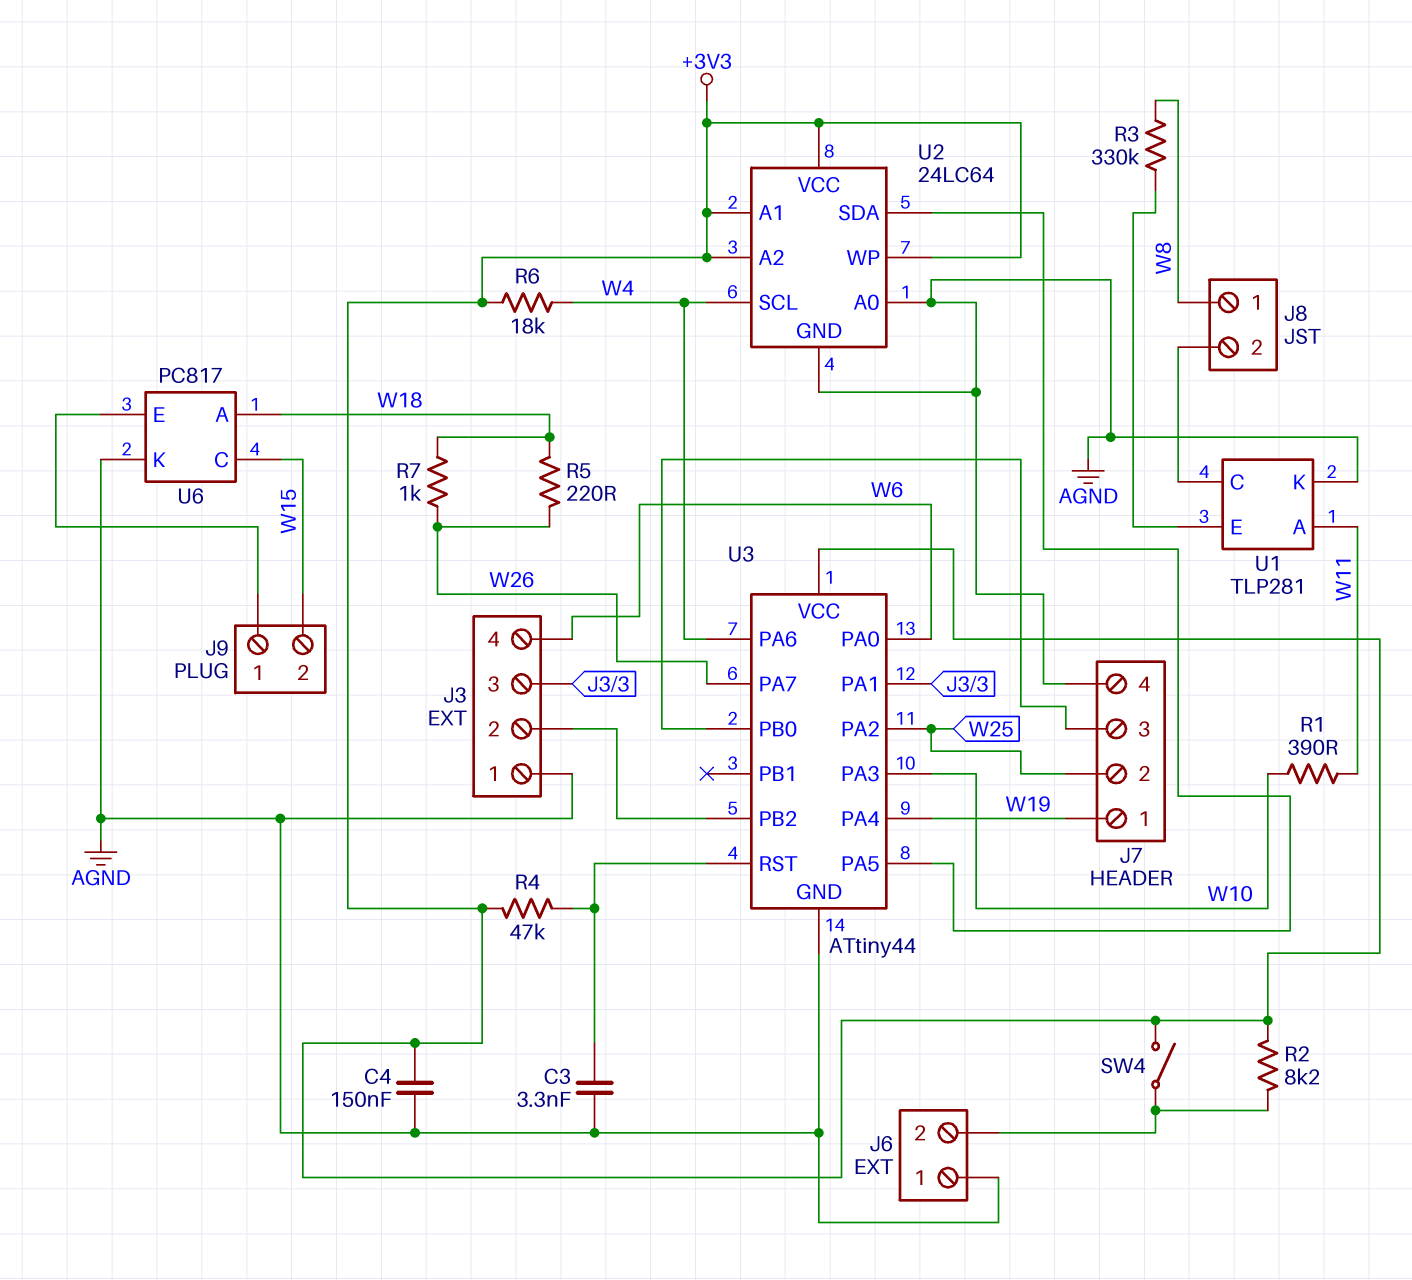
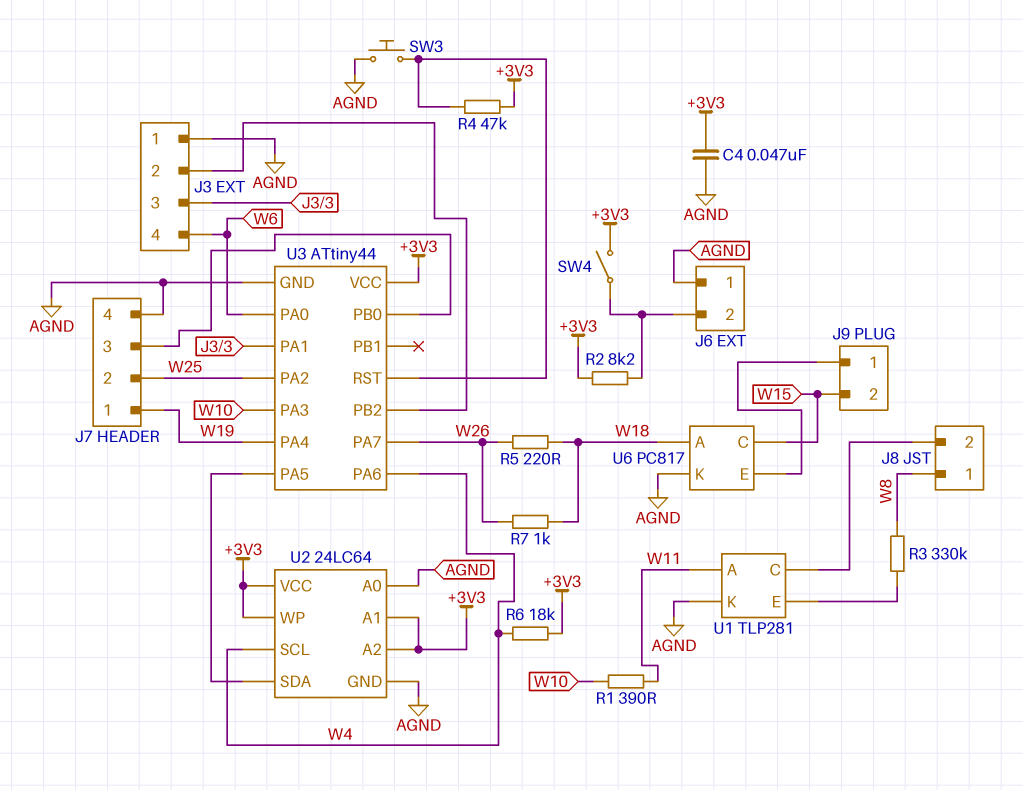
C3: 3.3nF (AGND, U3/RST) -> none
C4: 150nF (+3V3, AGND) -> 47nF (+3V3, AGND)
SW3: none -> button (AGND, U3/RST)

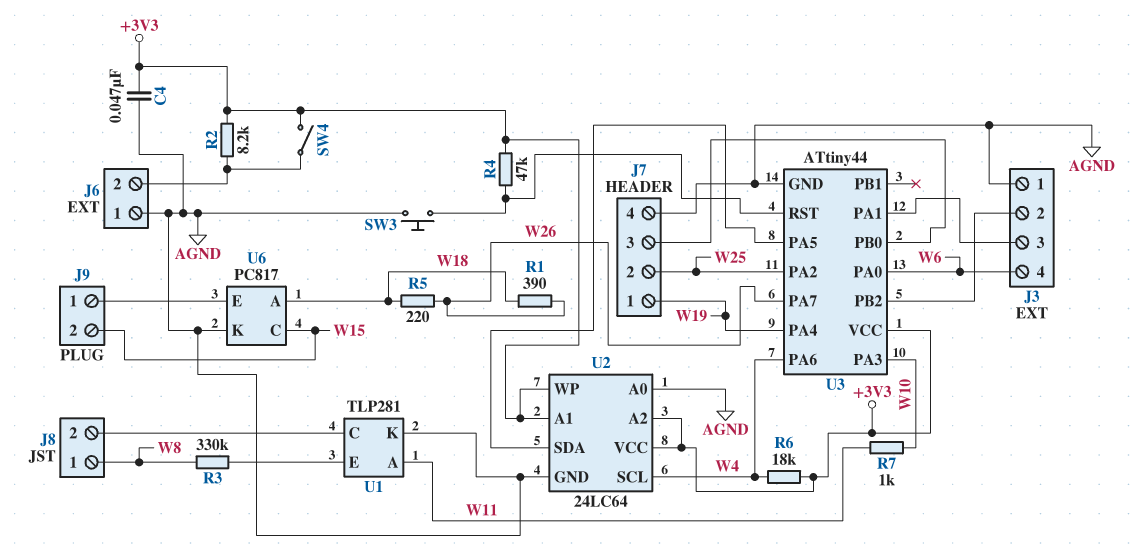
R1: 390 (W10, W11) -> 390 (W18, W26)
R7: 1k (W18, W26) -> 1k (W10, W11)

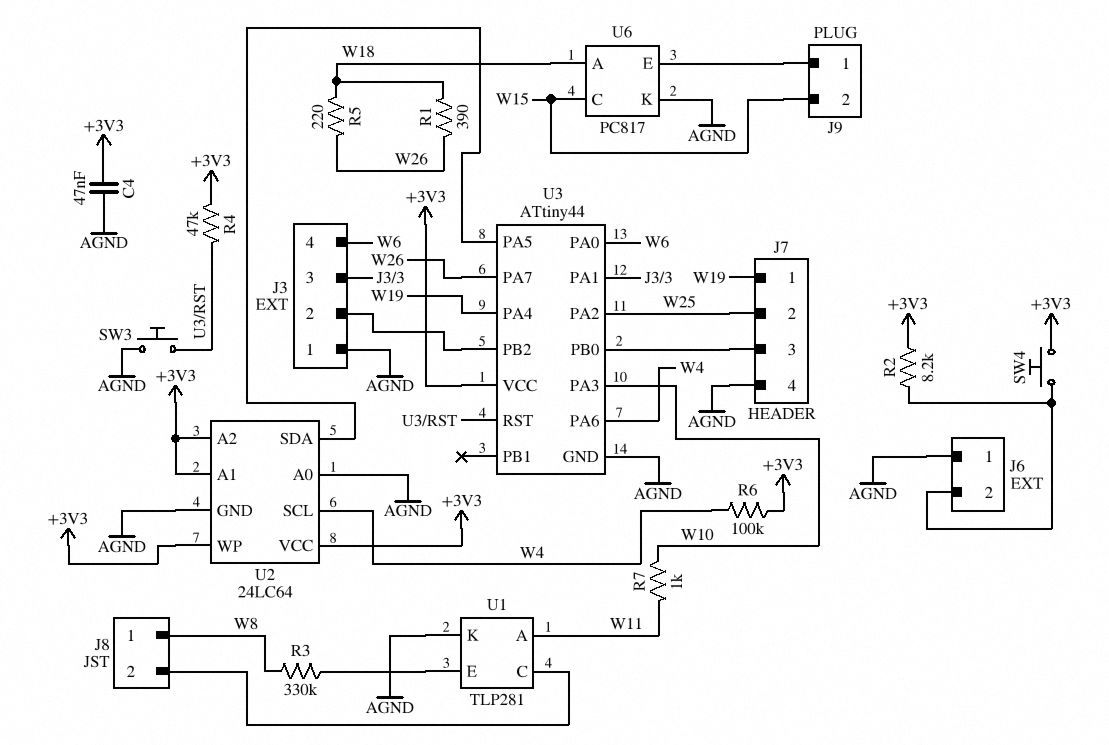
R6: 18k (+3V3, W4) -> 100k (+3V3, W4)
SW4: switch (+3V3, J6/2) -> button (+3V3, J6/2)

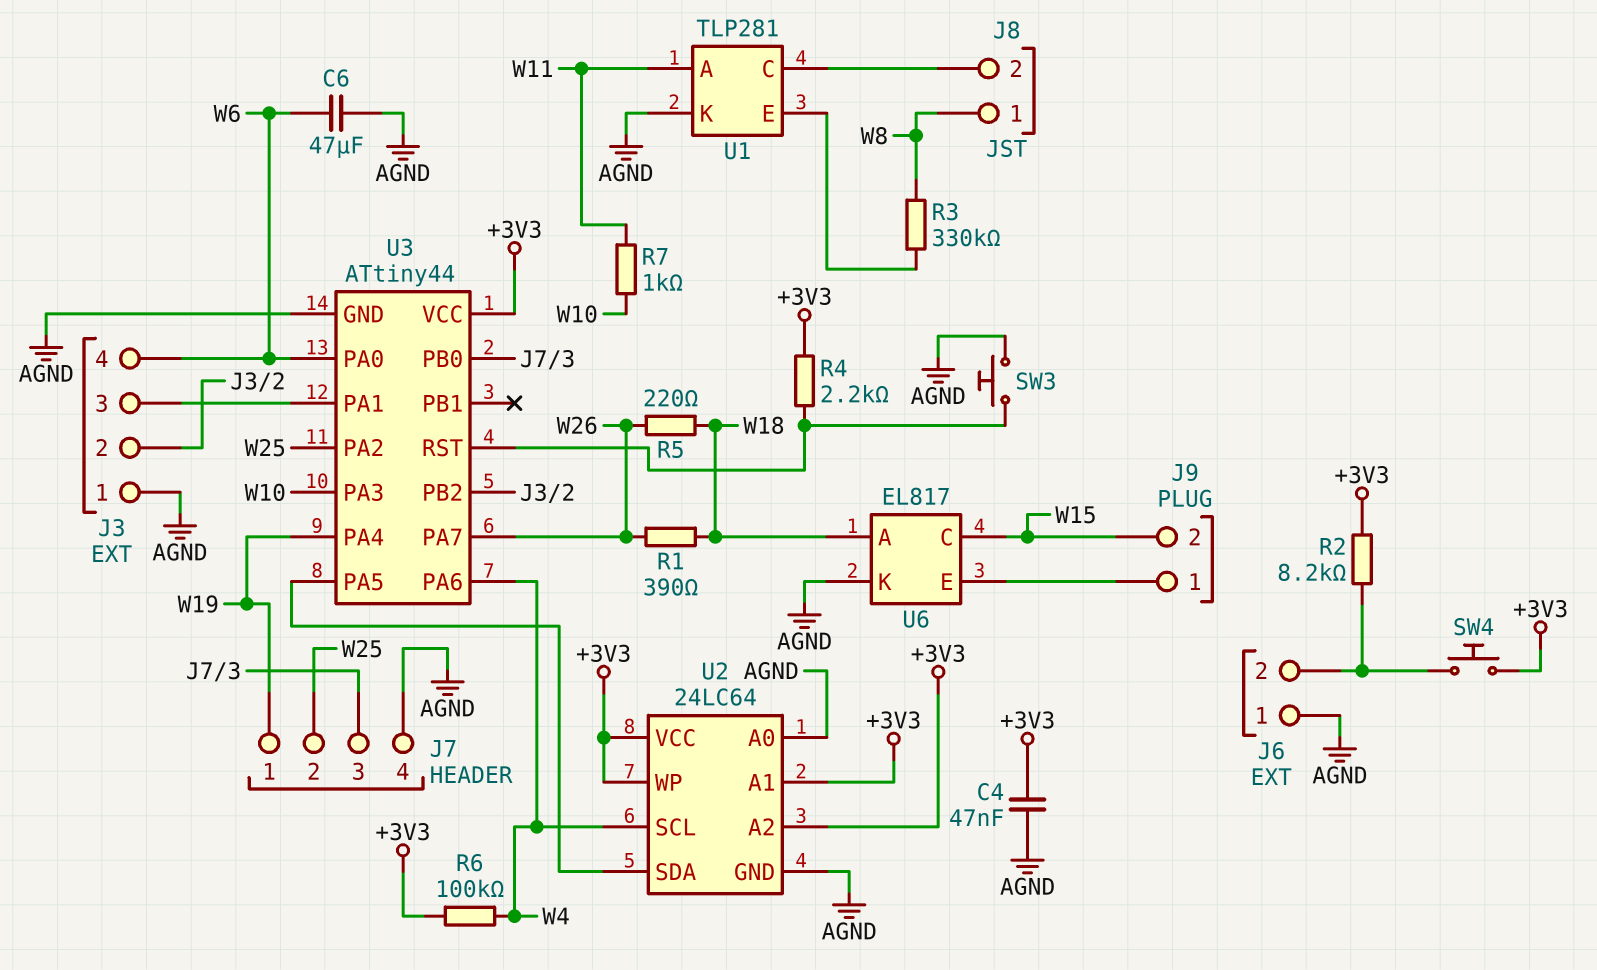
C6: none -> 47uF (AGND, W6)
R4: 47k (+3V3, U3/RST) -> 2.2k (+3V3, U3/RST)
U6: PC817 -> EL817

